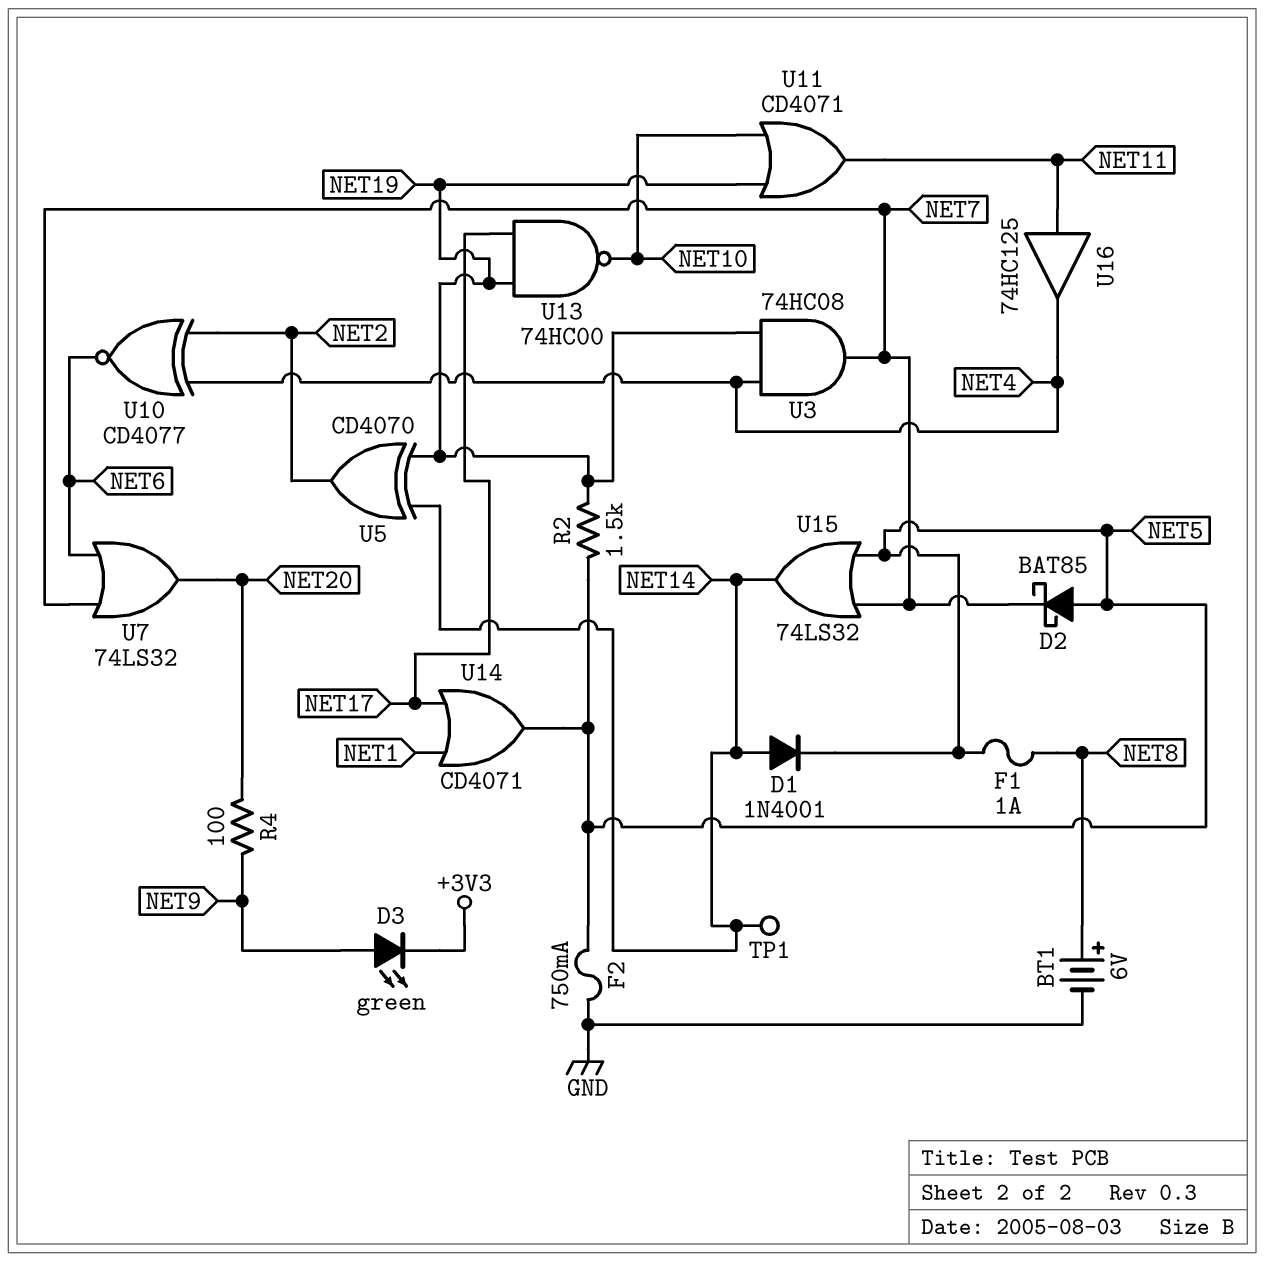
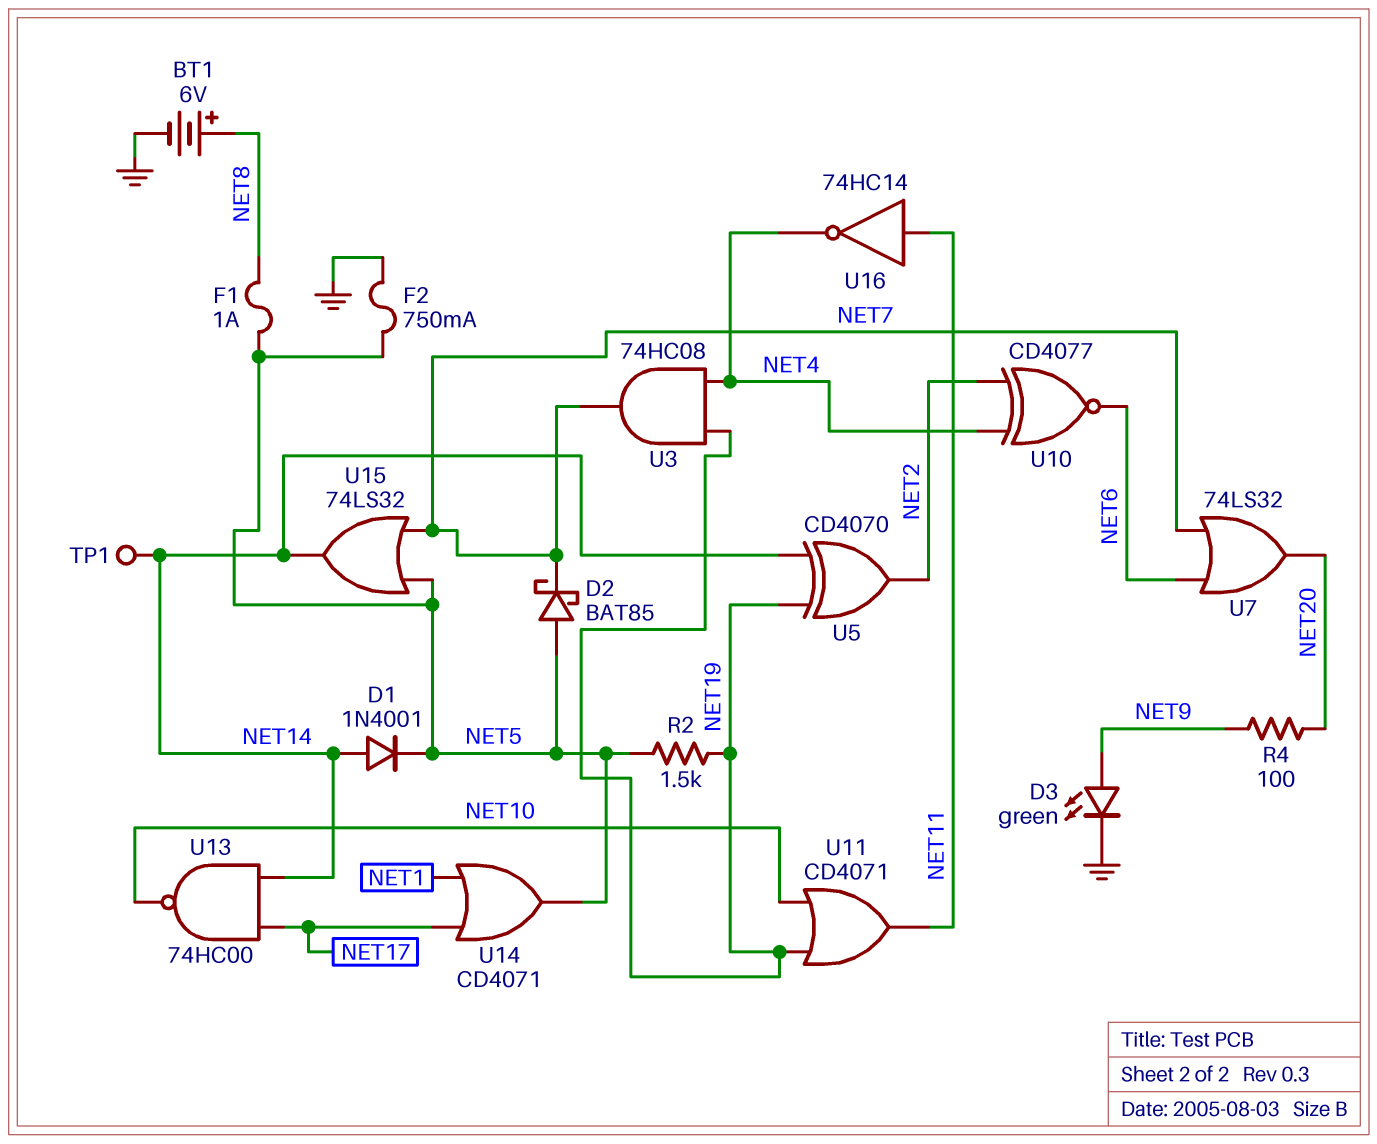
D3: LED green (A NET9, K +3V3) -> LED green (A NET9, K GND)
U13: NAND 74HC00 (in NET17, in NET19, out NET10) -> NAND 74HC00 (in NET14, in NET17, out NET10)
U16: buffer 74HC125 (in NET11, out NET4) -> NOT 74HC14 (in NET11, out NET4)

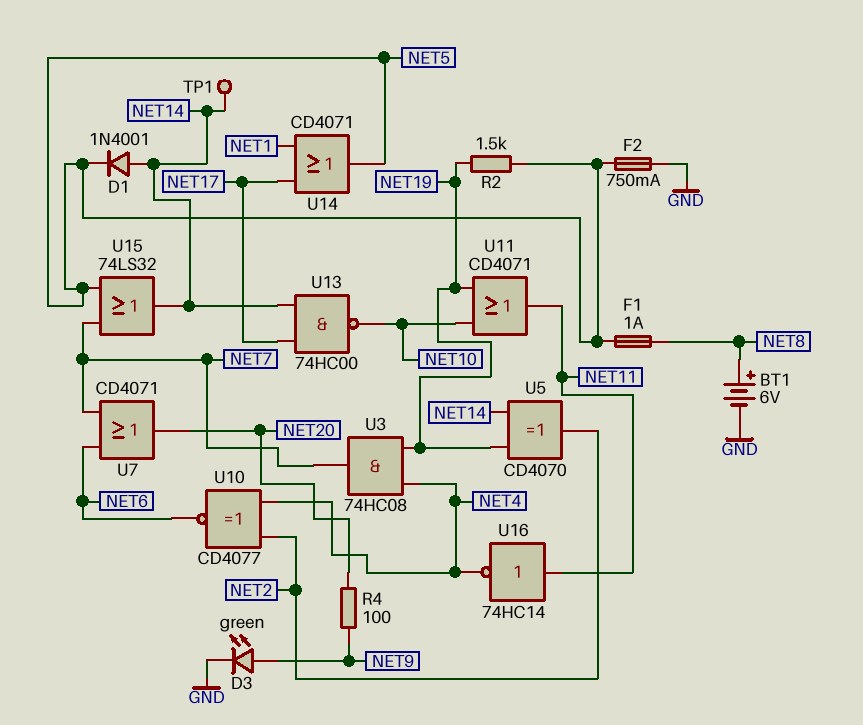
D2: schottky BAT85 (A NET5, K NET7) -> none
U7: OR 74LS32 (in NET6, in NET7, out NET20) -> OR CD4071 (in NET6, in NET7, out NET20)

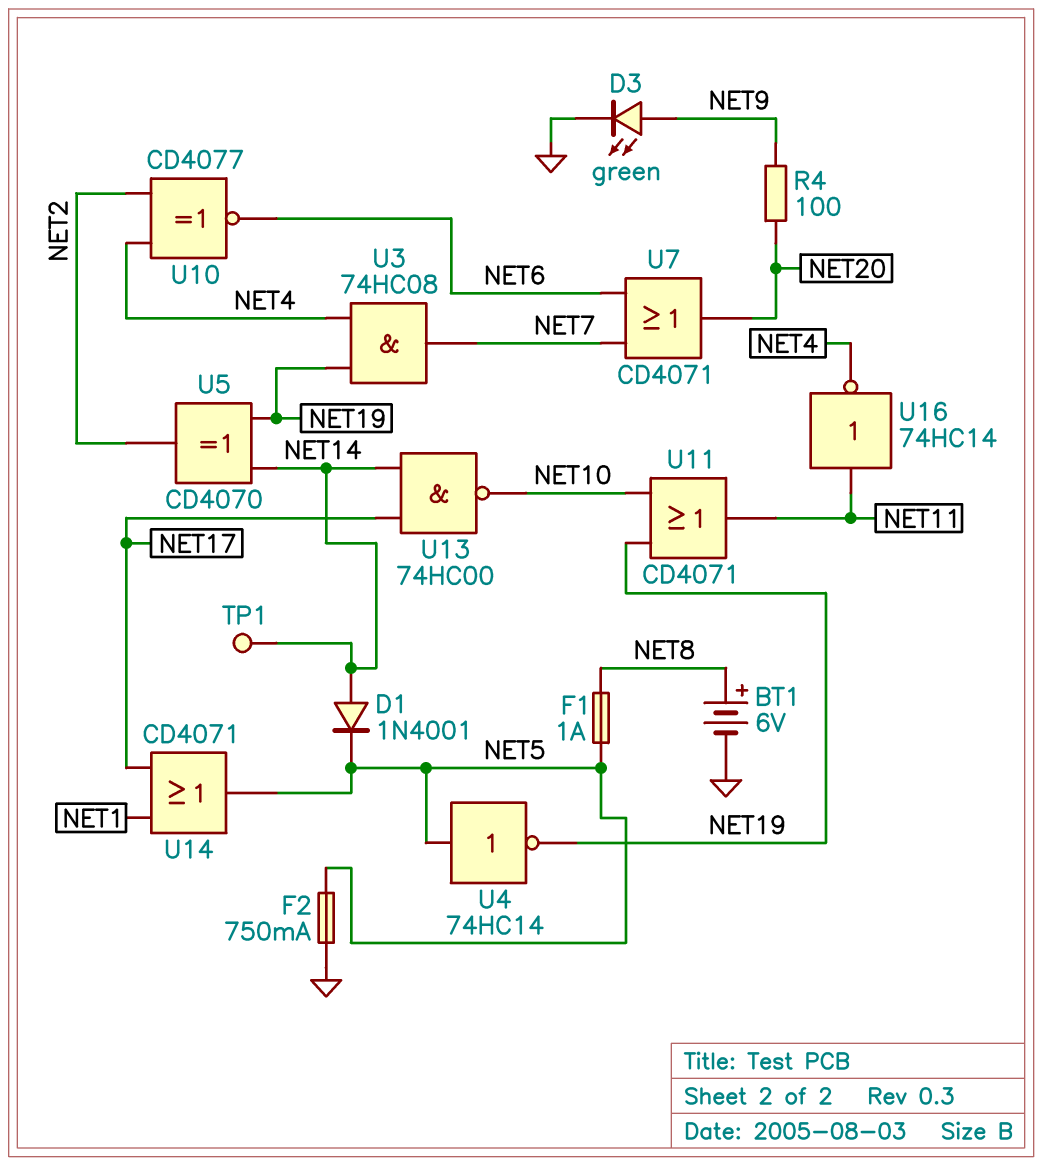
R2: 1.5k (NET5, NET19) -> none
U4: none -> NOT 74HC14 (in NET5, out NET19)
U15: OR 74LS32 (in NET5, in NET7, out NET14) -> none

